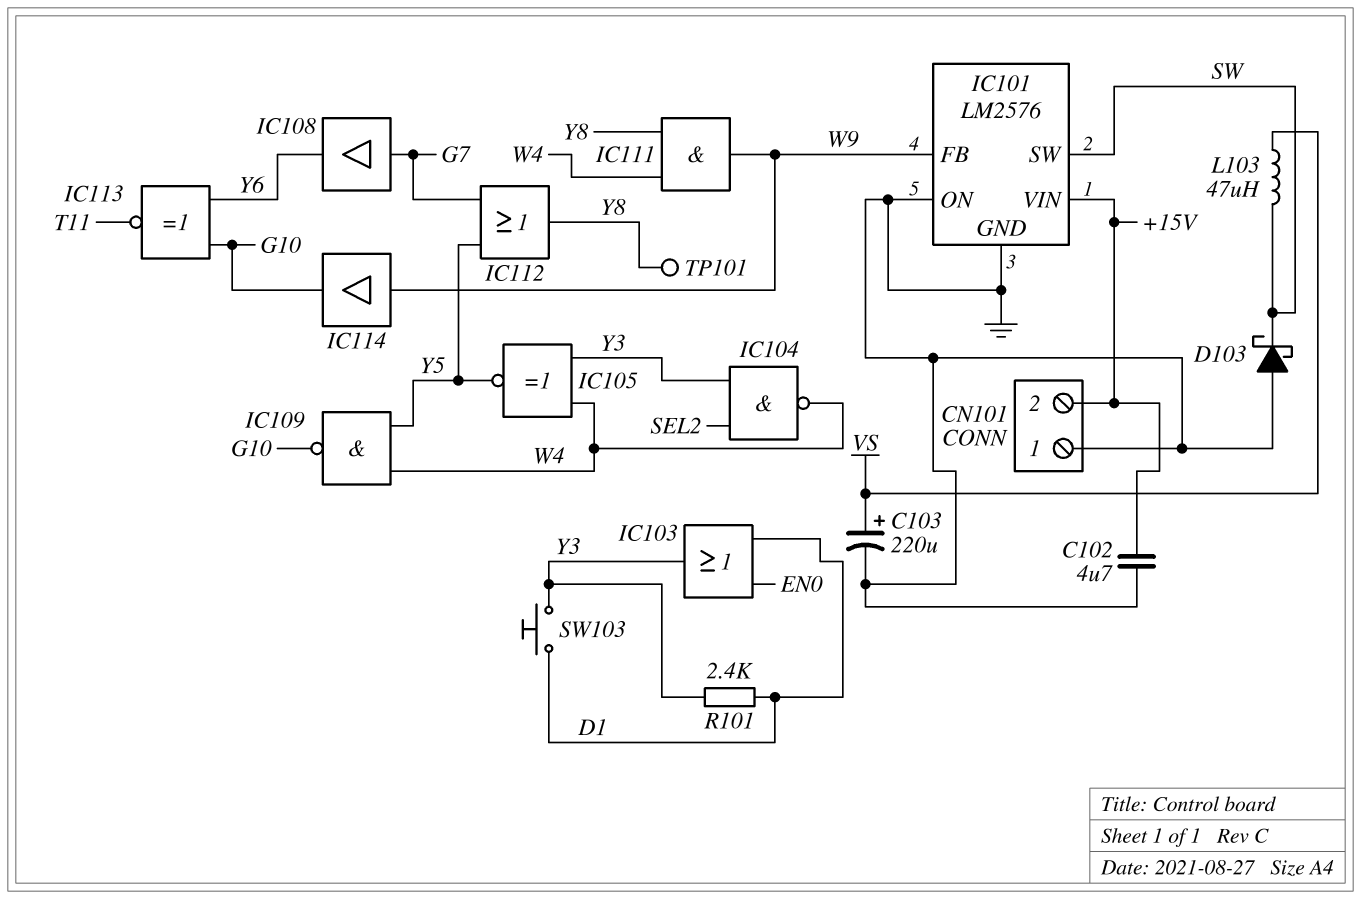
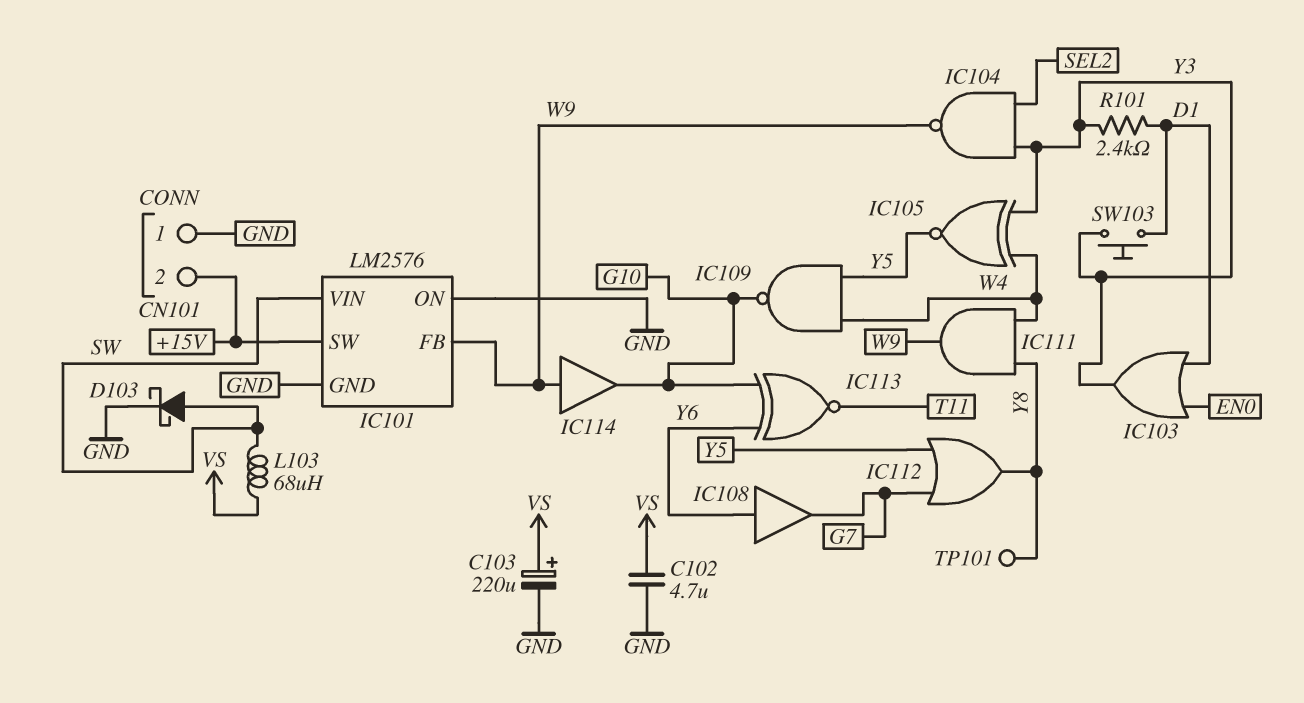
C102: 4.7uF (+15V, GND) -> 4.7uF (GND, VS)
D103: schottky (A GND, K SW) -> schottky (A SW, K GND)
IC101 pin SW: SW -> +15V
IC101 pin VIN: +15V -> SW
IC104: NAND (in SEL2, in Y3, out W4) -> NAND (in SEL2, in Y3, out W9)
IC108: buffer (in G7, out Y6) -> buffer (in Y6, out G7)
L103: 47uH (SW, VS) -> 68uH (SW, VS)

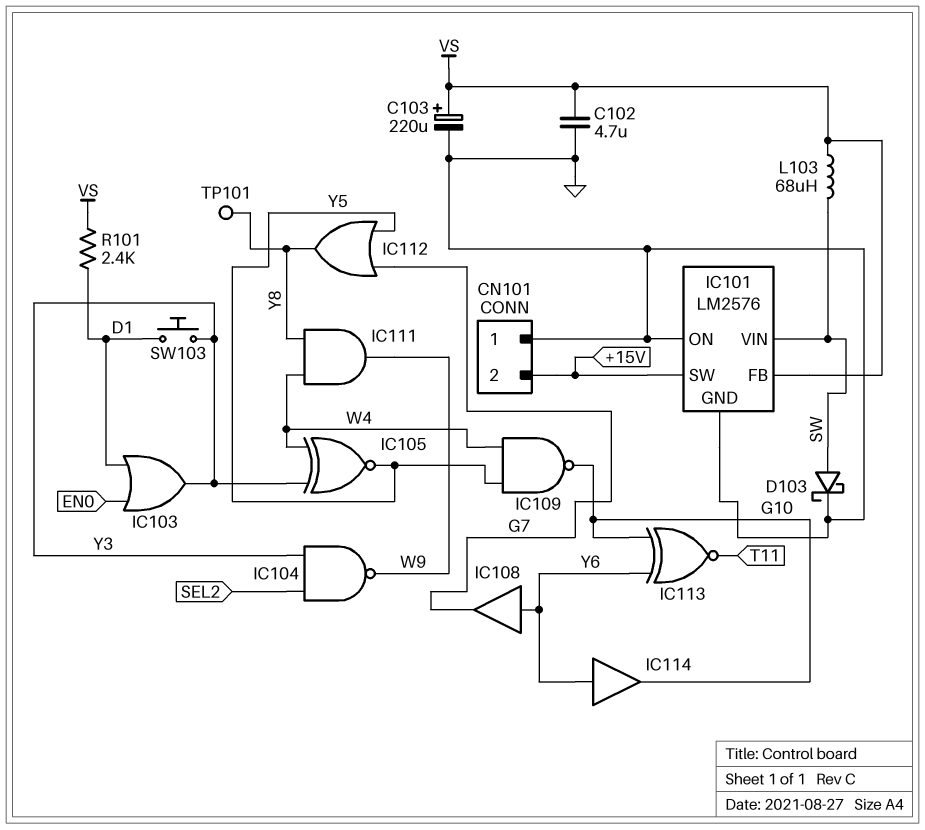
IC101 pin FB: W9 -> VS
IC114: buffer (in W9, out G10) -> buffer (in Y6, out G10)
R101: 2.4k (D1, Y3) -> 2.4k (D1, VS)

